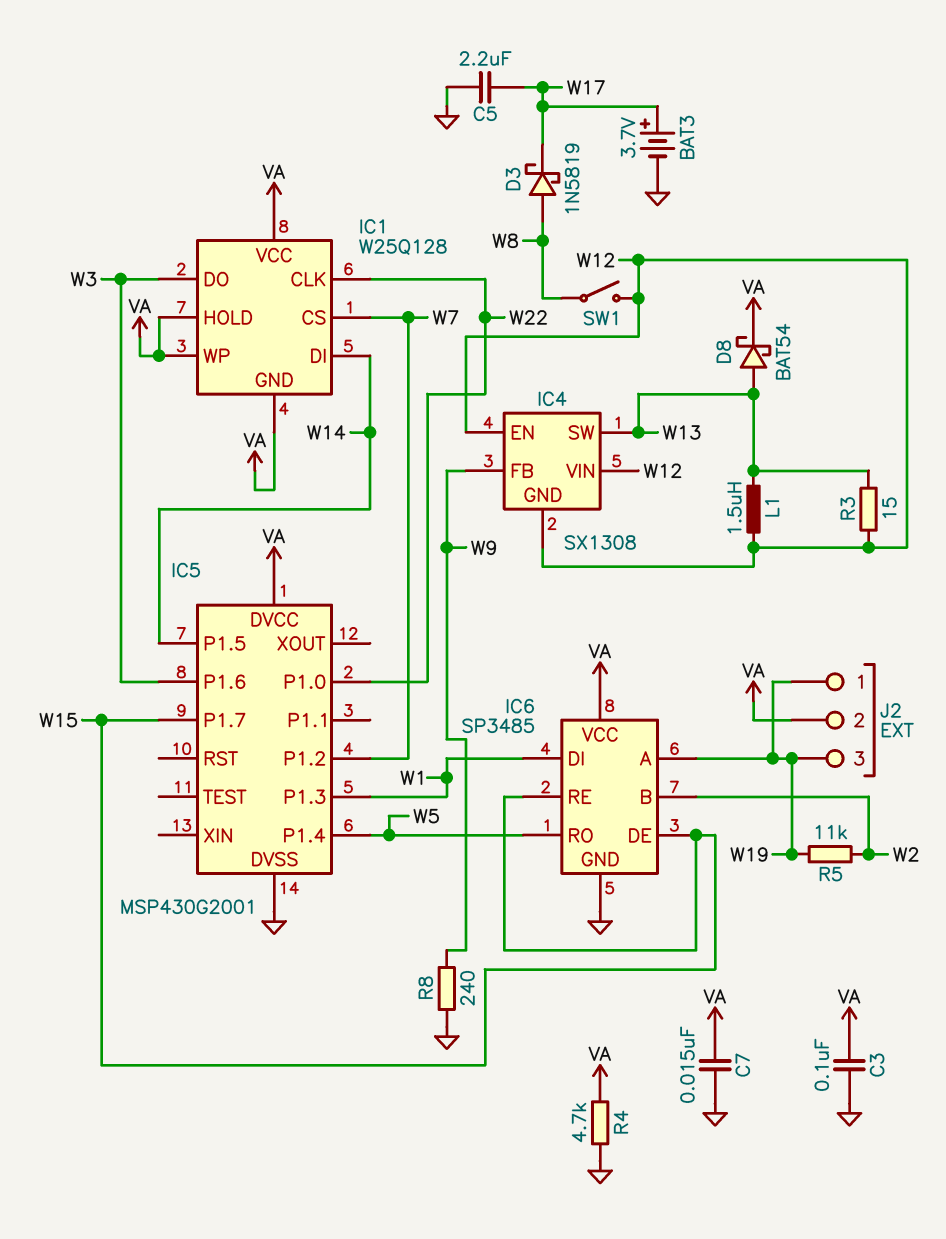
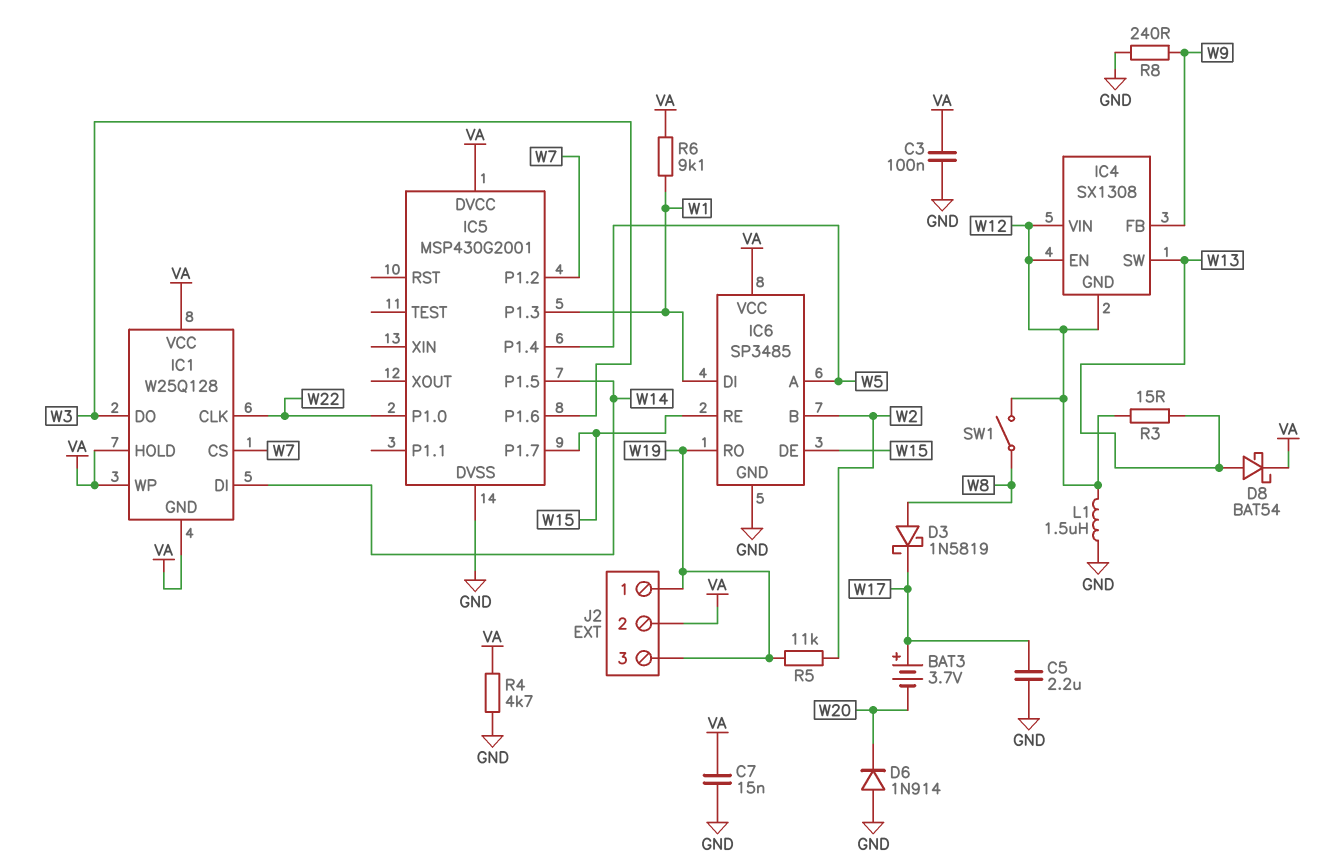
BAT3: 3.7V (plus W17, minus GND) -> 3.7V (plus W17, minus W20)
D6: none -> diode 1N914 (A GND, K W20)
IC6 pin A: W19 -> W5
IC6 pin RO: W5 -> W19
L1: 1.5uH (W12, W13) -> 1.5uH (GND, W12)
R6: none -> 9.1k (VA, W1)

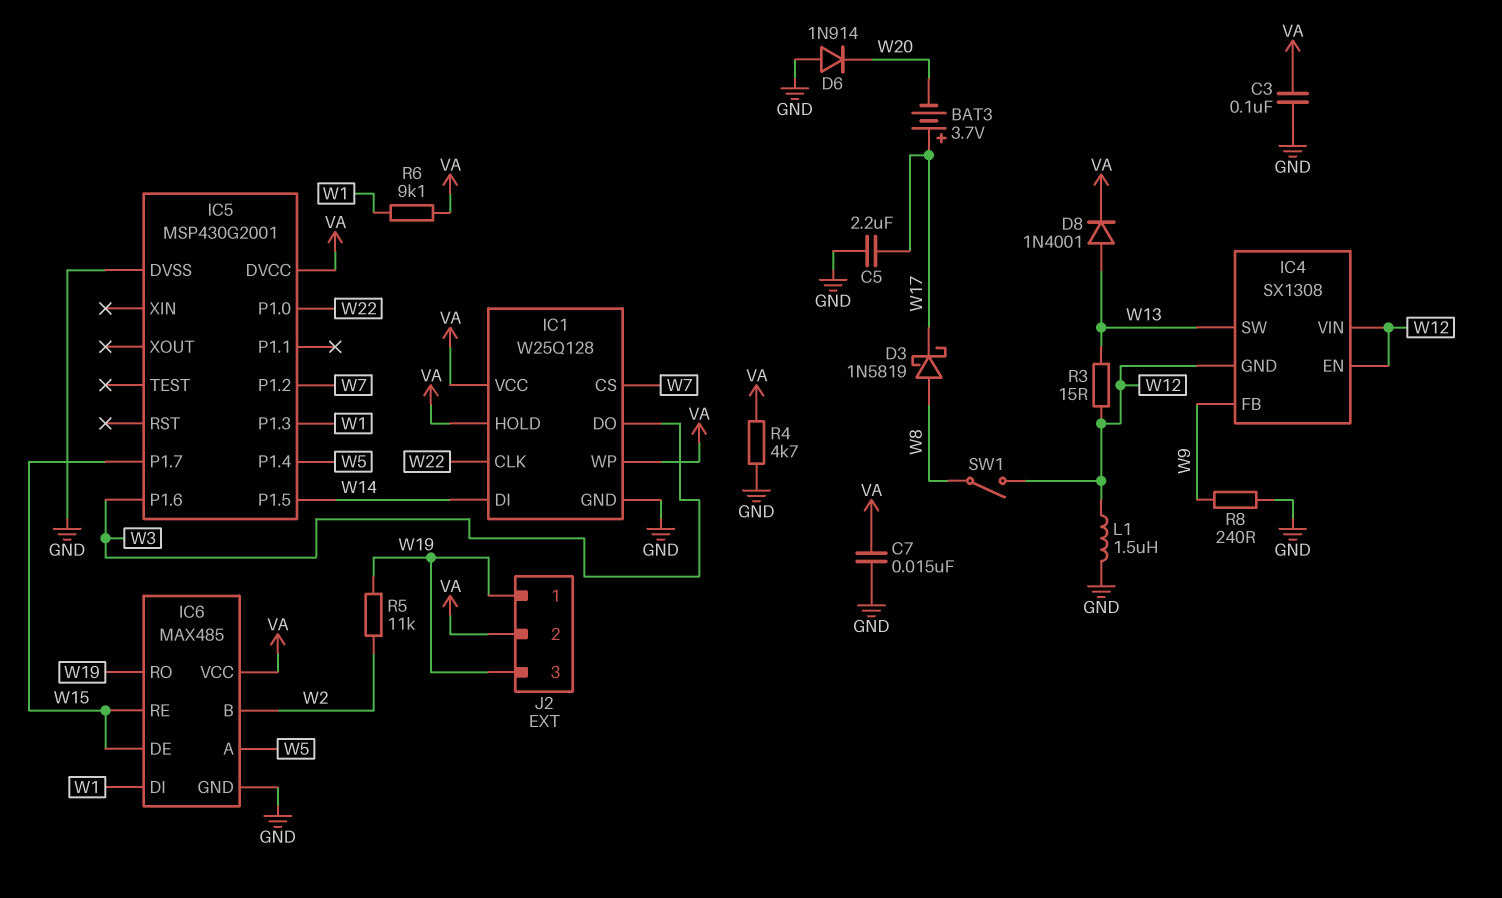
D8: schottky BAT54 (A W13, K VA) -> diode 1N4001 (A W13, K VA)
IC1 pin GND: VA -> GND
IC6: SP3485 -> MAX485

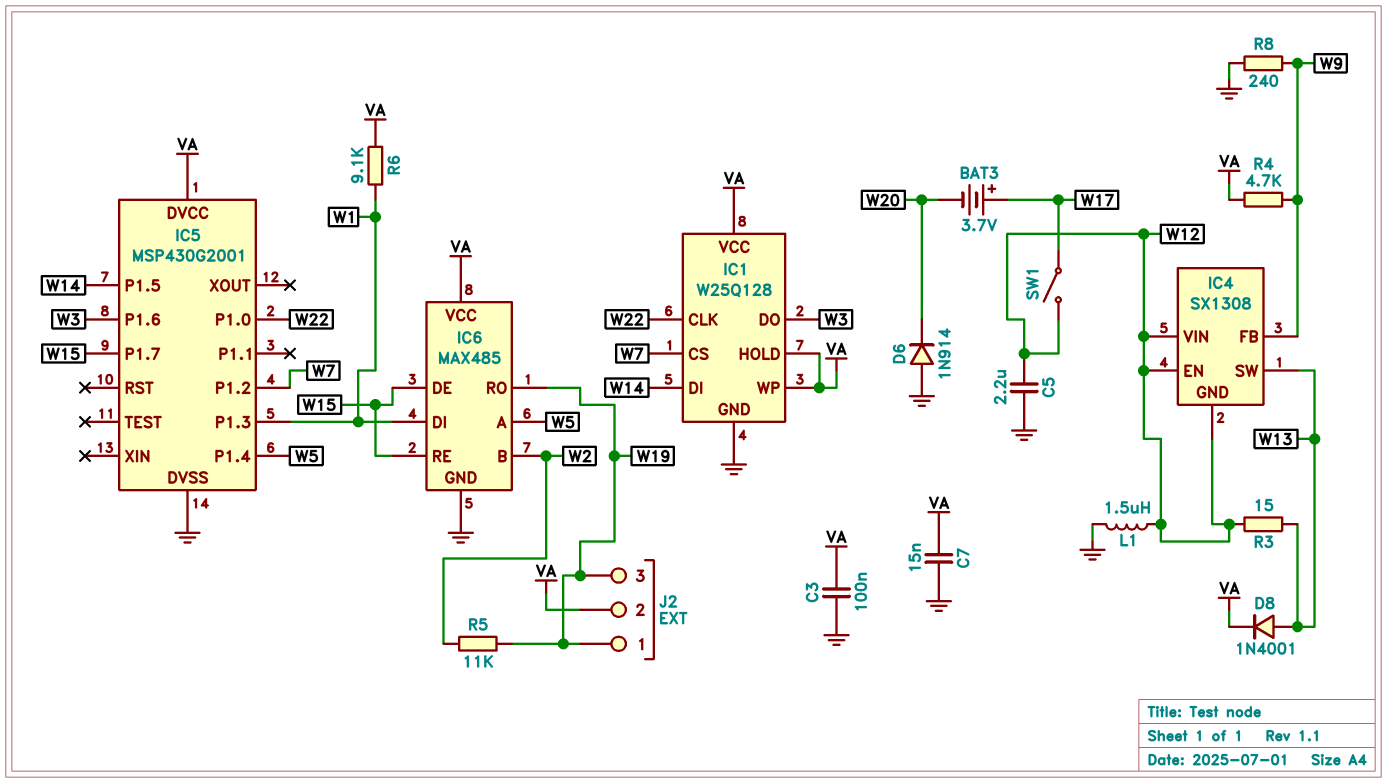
C5: 2.2uF (GND, W17) -> 2.2uF (GND, W12)
D3: schottky 1N5819 (A W8, K W17) -> none
R4: 4.7k (GND, VA) -> 4.7k (VA, W9)
SW1: switch (W8, W12) -> switch (W12, W17)

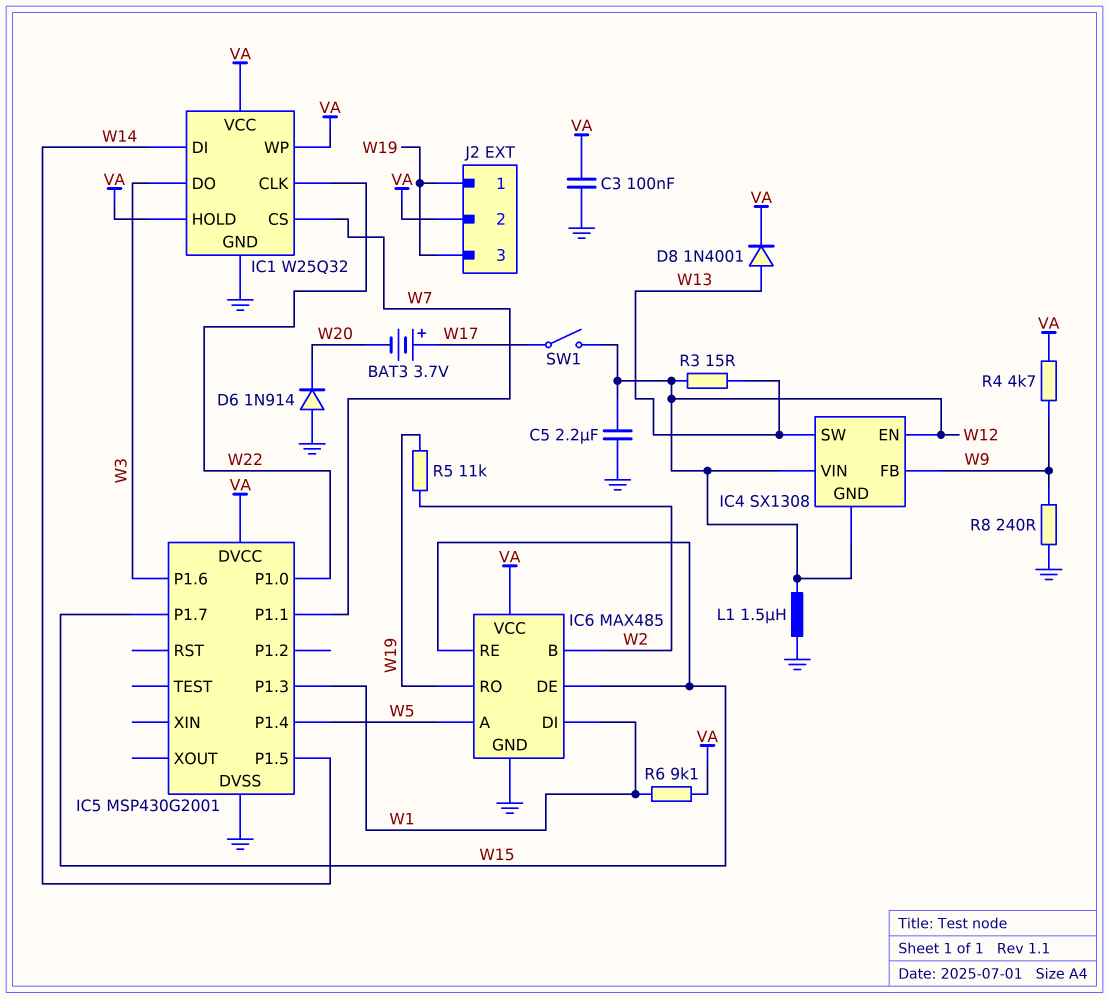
C7: 15nF (GND, VA) -> none
IC1: W25Q128 -> W25Q32
IC5 pin P1.1: none -> W7
IC5 pin P1.2: W7 -> none

